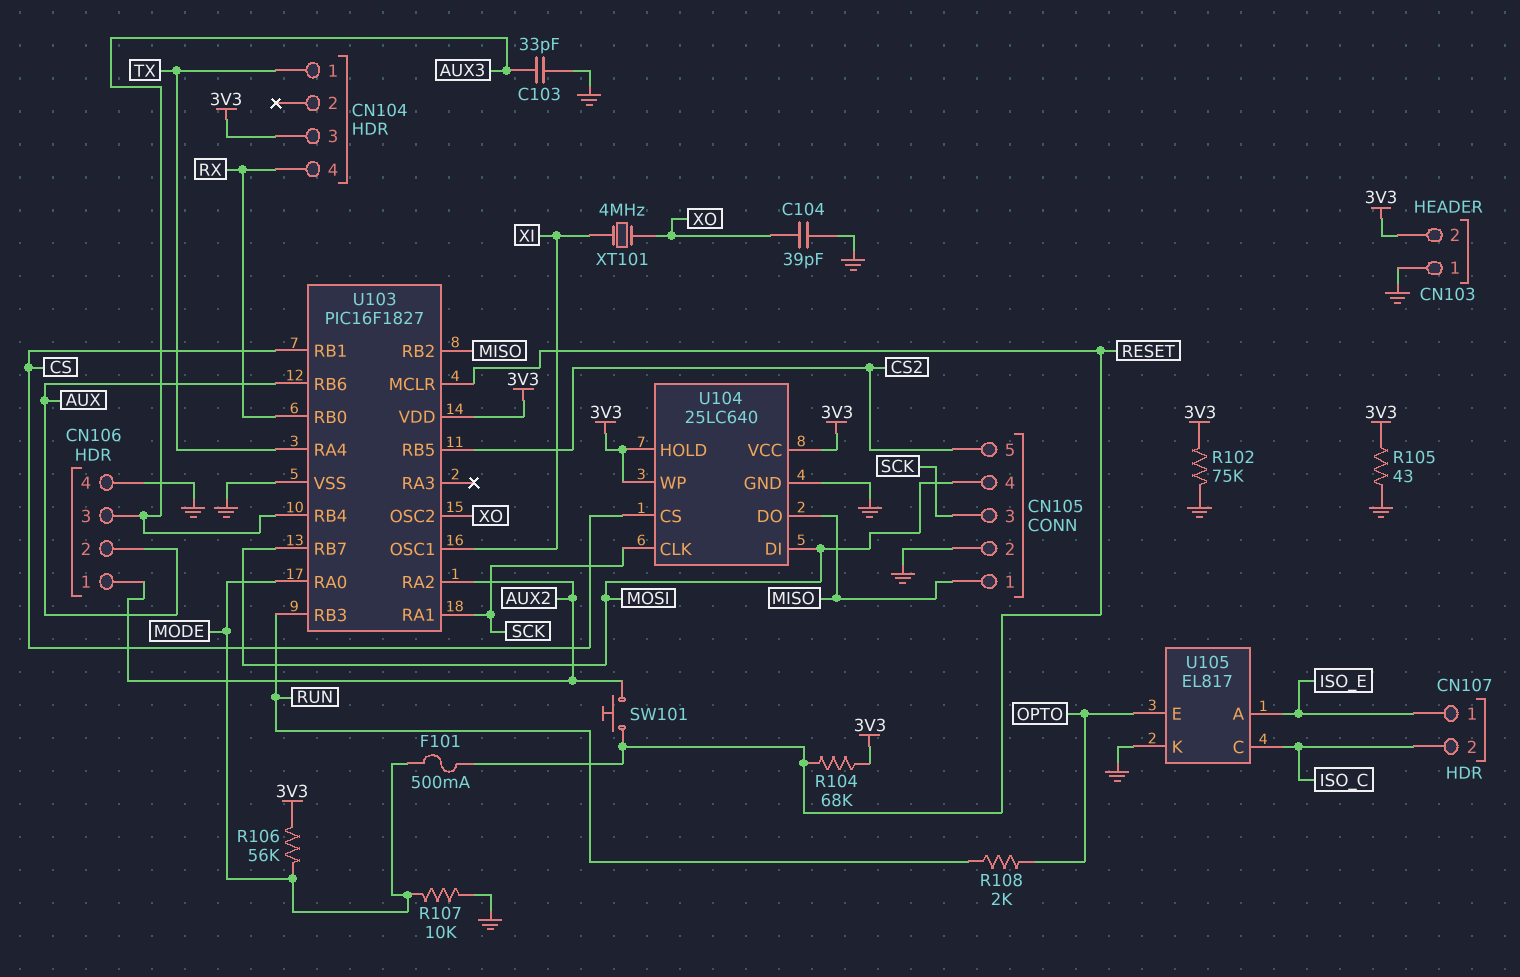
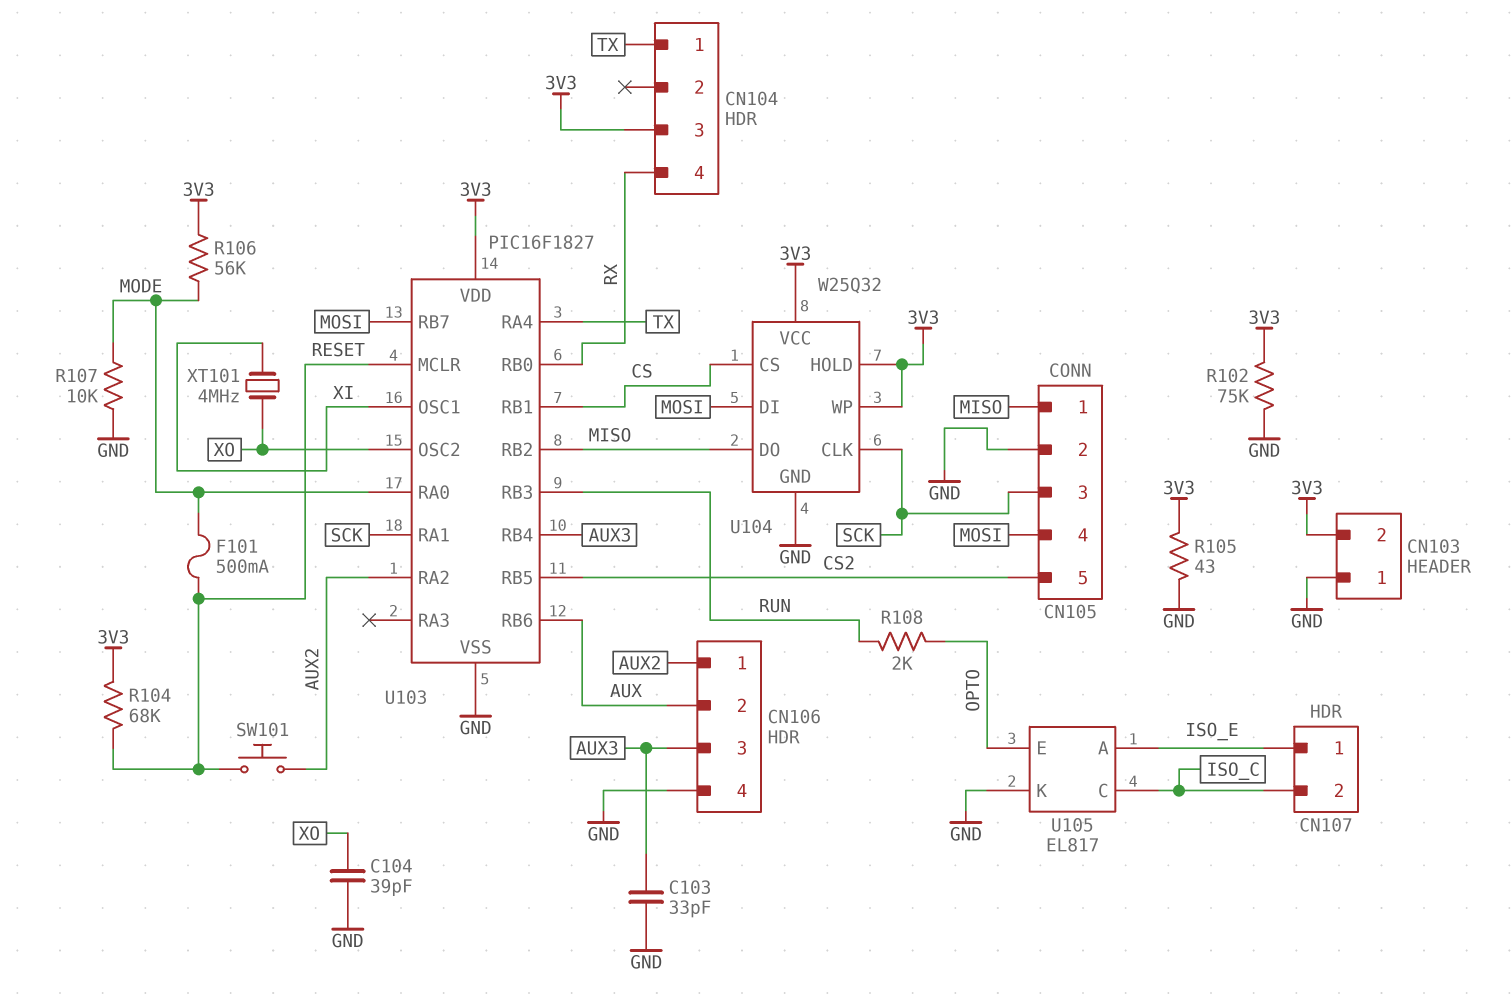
U104: 25LC640 -> W25Q32

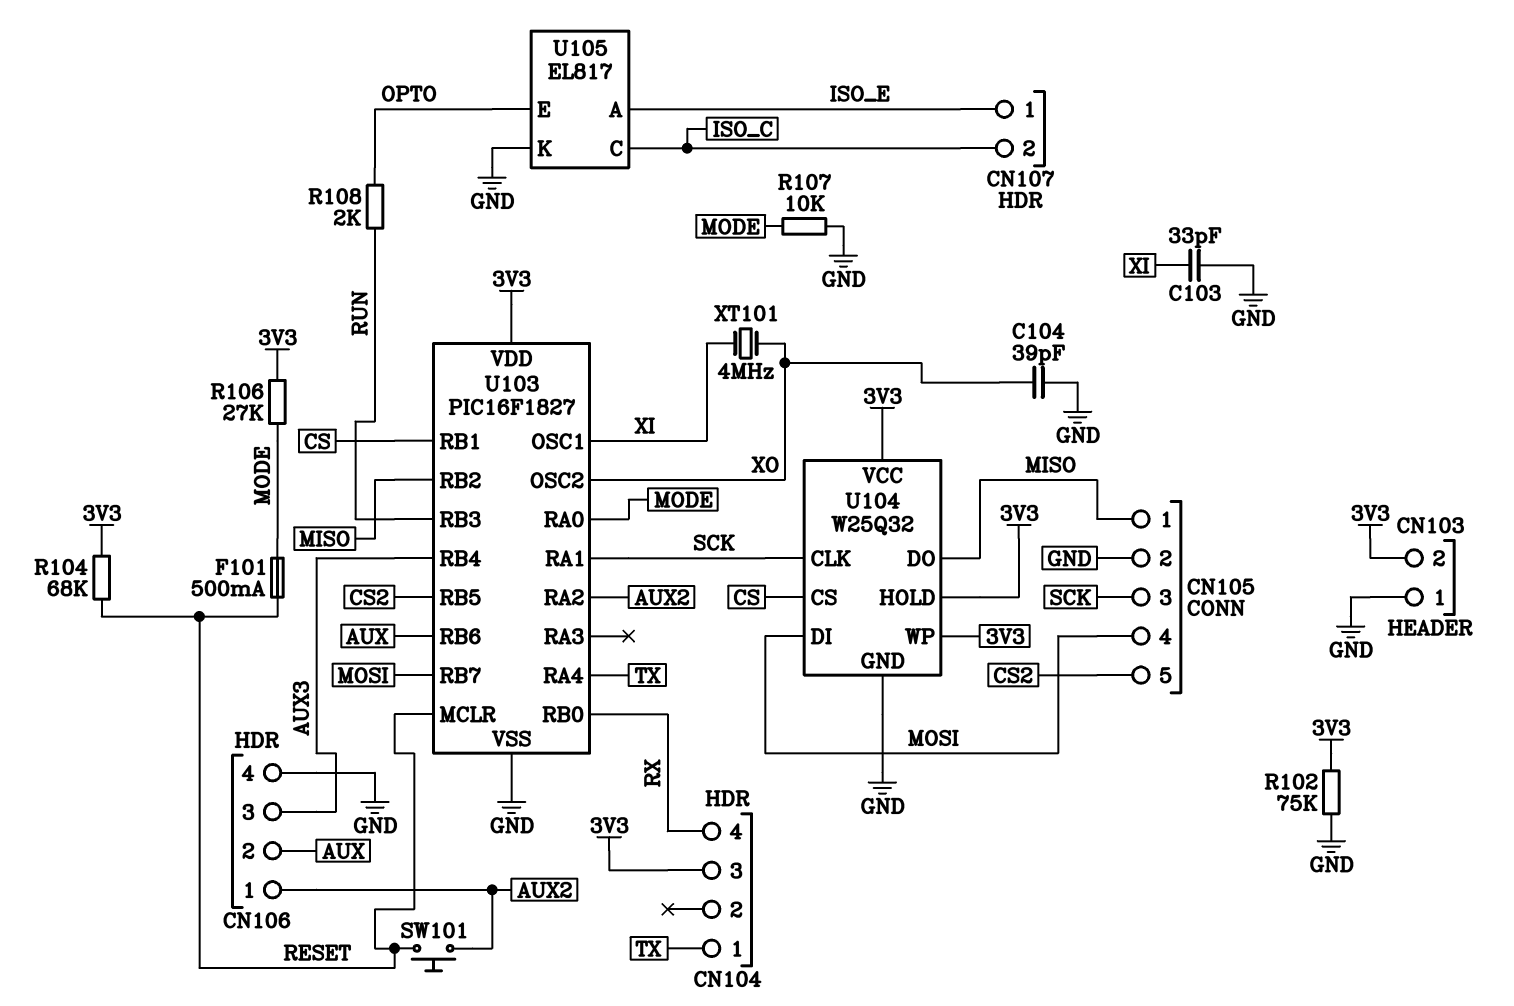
C103: 33pF (AUX3, GND) -> 33pF (GND, XI)
R105: 43 (3V3, GND) -> none
R106: 56k (3V3, MODE) -> 27k (3V3, MODE)

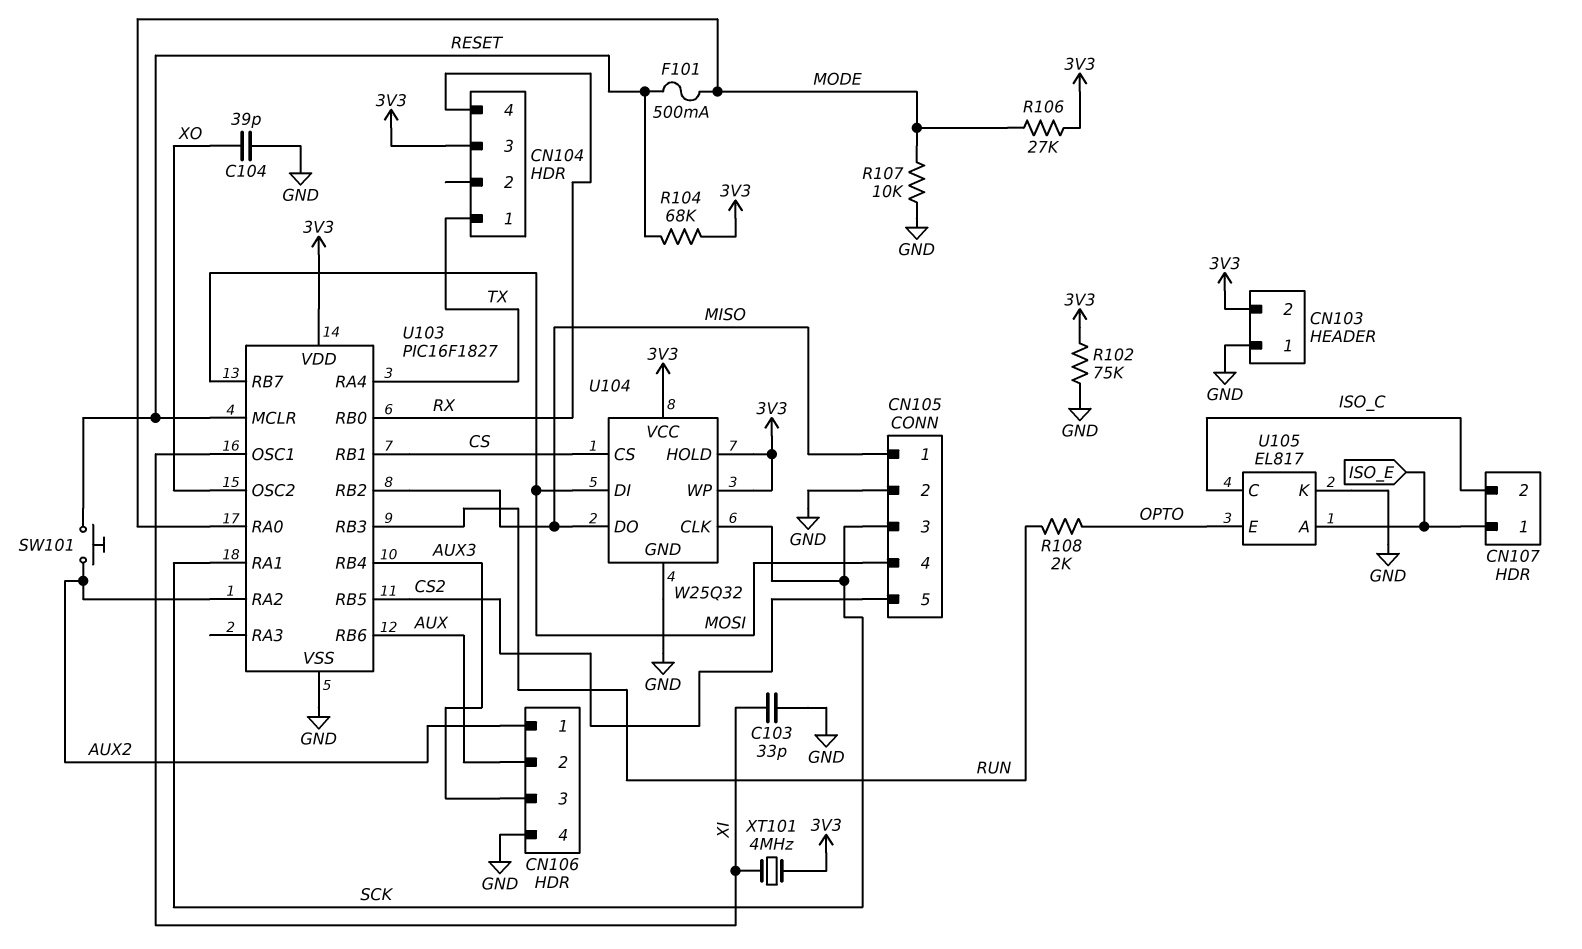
XT101: 4MHz (XI, XO) -> 4MHz (3V3, XI)

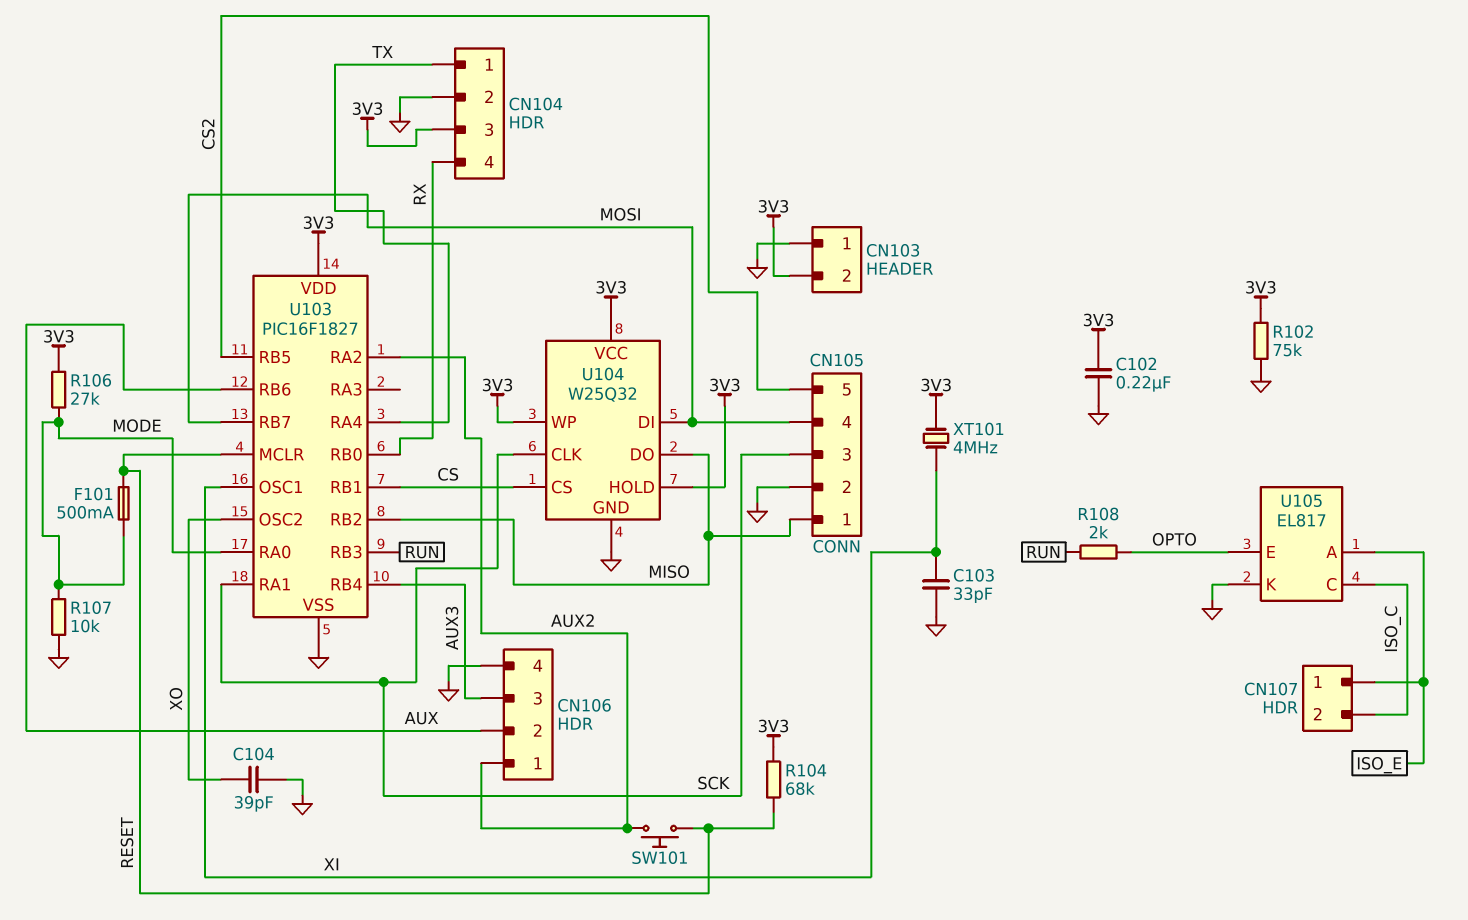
C102: none -> 220nF (3V3, GND)
CN104 pin 2: none -> GND

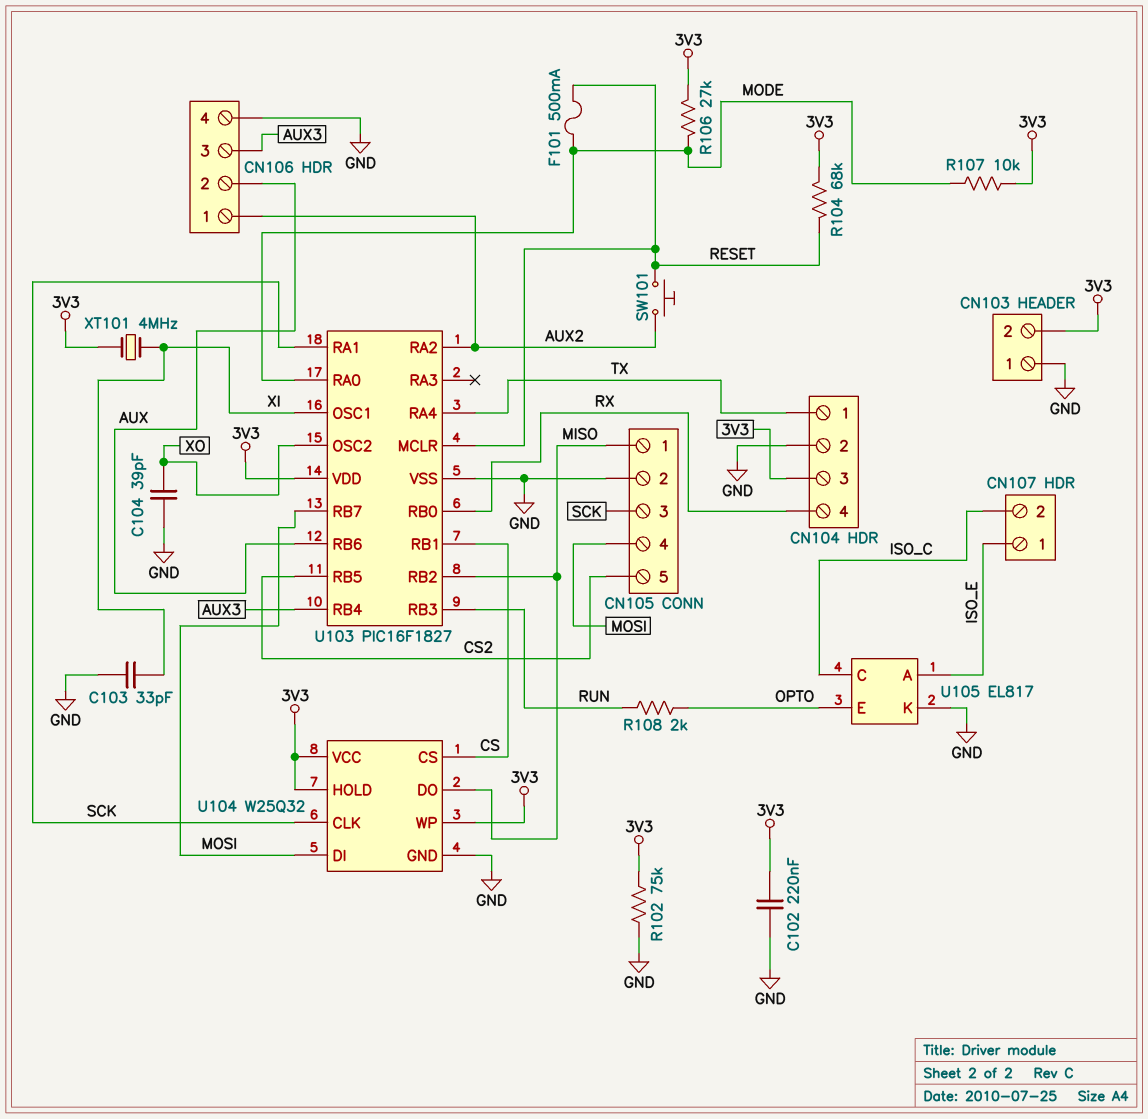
R107: 10k (GND, MODE) -> 10k (3V3, MODE)

